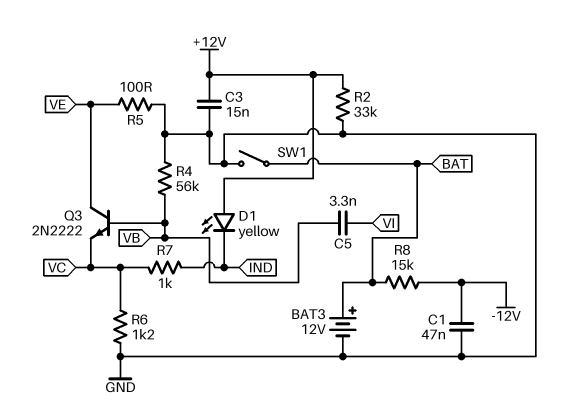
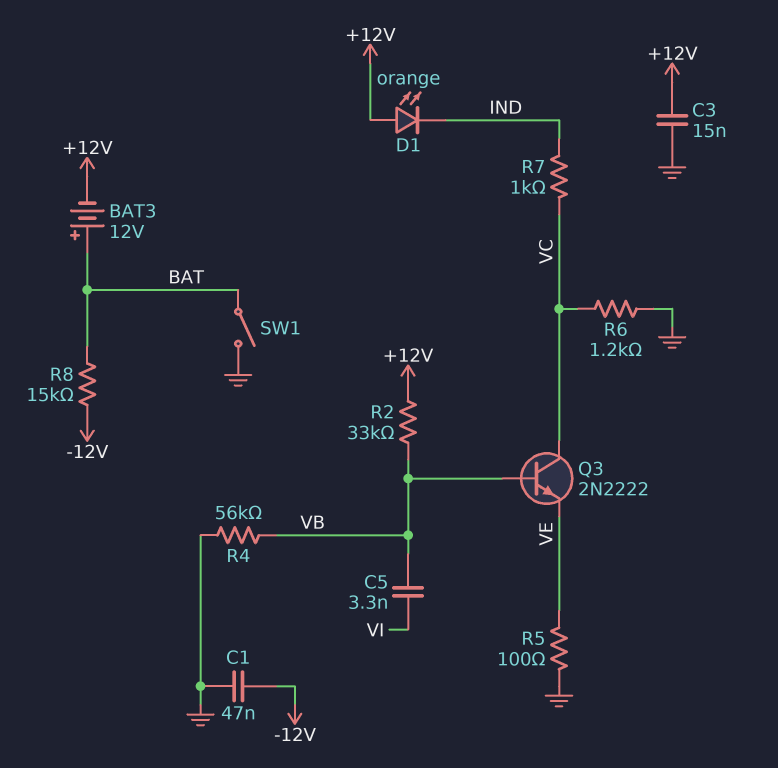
BAT3: 12V (plus BAT, minus GND) -> 12V (plus BAT, minus +12V)
D1: LED yellow (A +12V, K IND) -> LED orange (A +12V, K IND)
Q3: NPN 2N2222 (B VB, C VE, E VC) -> NPN 2N2222 (B VB, C VC, E VE)
R2: 33k (+12V, GND) -> 33k (+12V, VB)

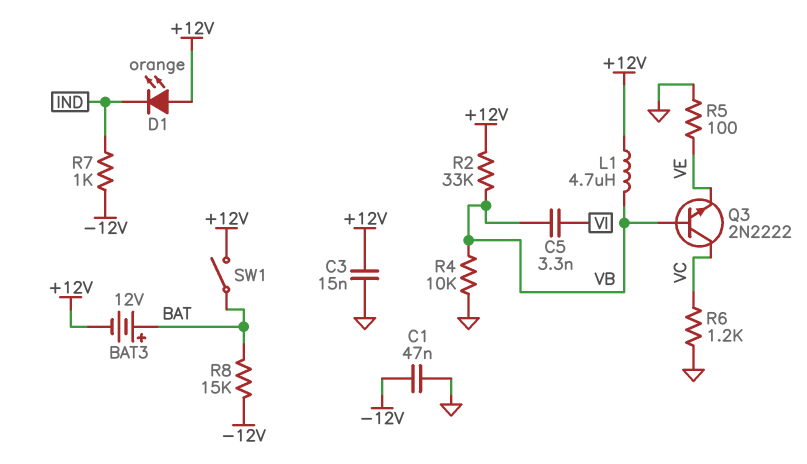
L1: none -> 4.7uH (+12V, VB)
R4: 56k (GND, VB) -> 10k (GND, VB)
R7: 1k (IND, VC) -> 1k (-12V, IND)
SW1: switch (BAT, GND) -> switch (+12V, BAT)

